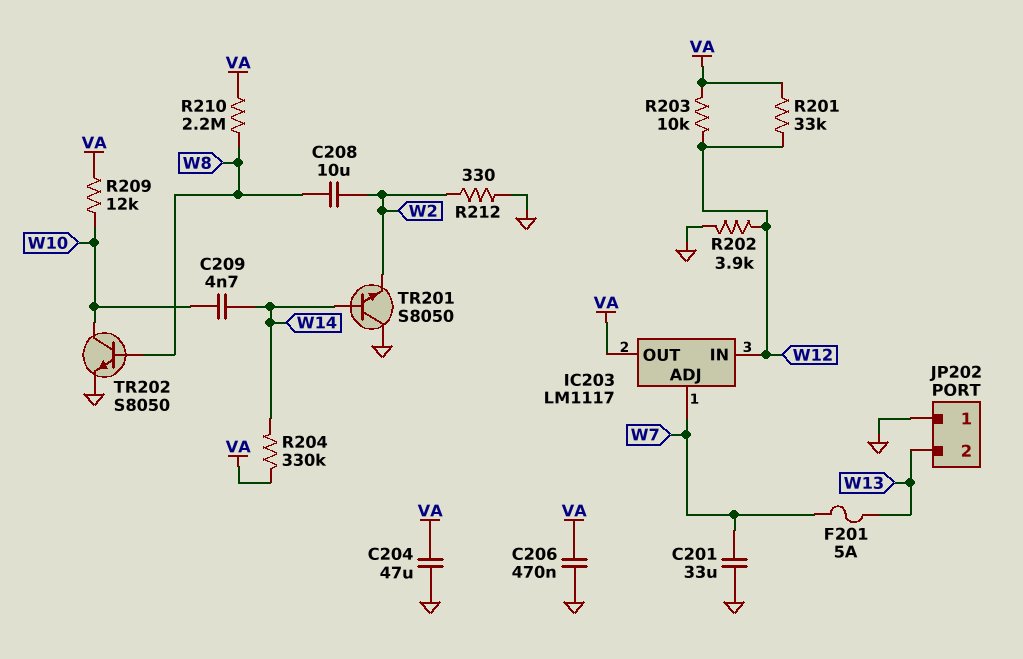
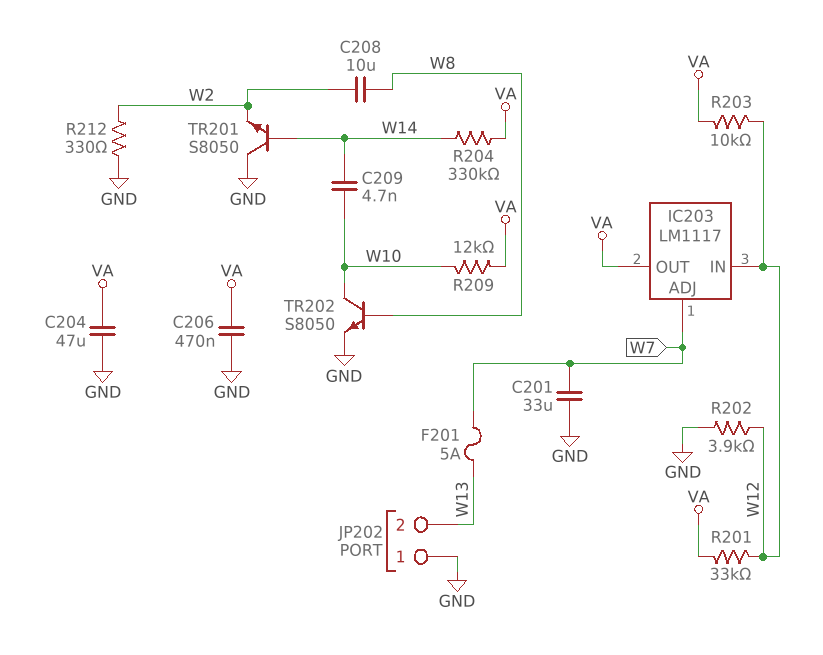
R210: 2.2M (VA, W8) -> none

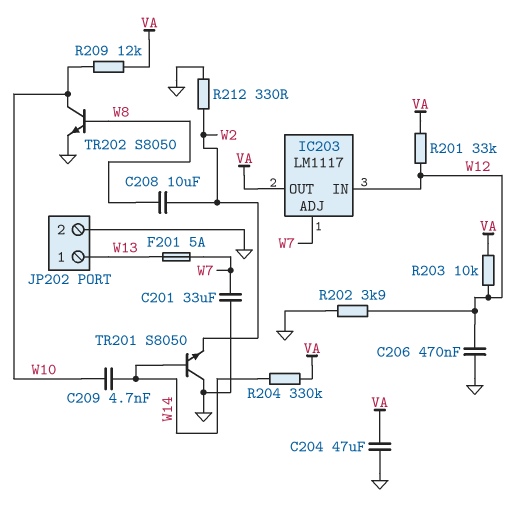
C206: 470nF (GND, VA) -> 470nF (GND, W12)
JP202 pin 1: GND -> W13
JP202 pin 2: W13 -> GND

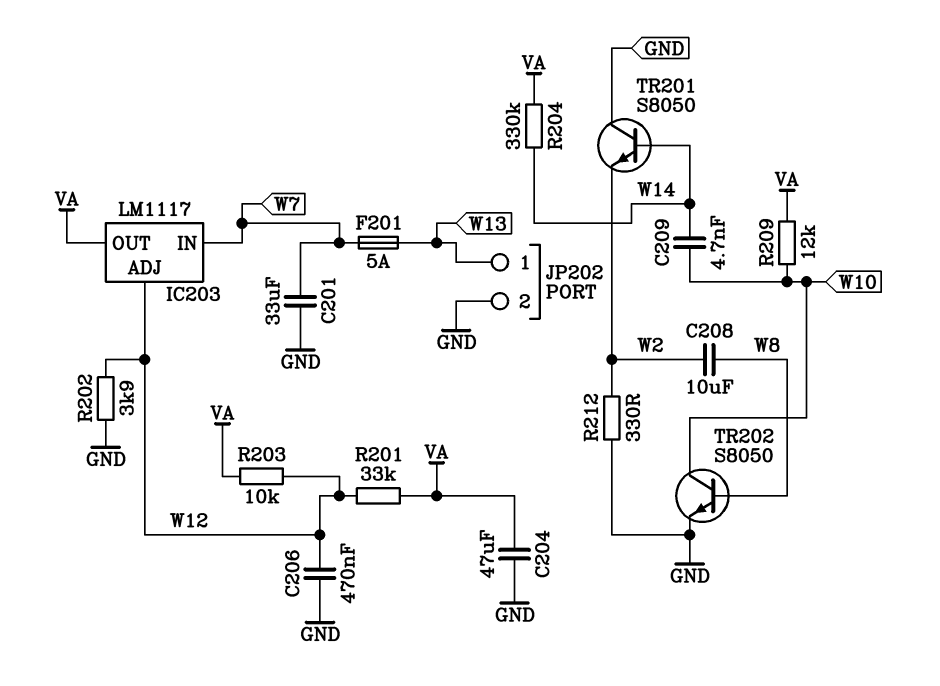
IC203 pin ADJ: W7 -> W12
IC203 pin IN: W12 -> W7

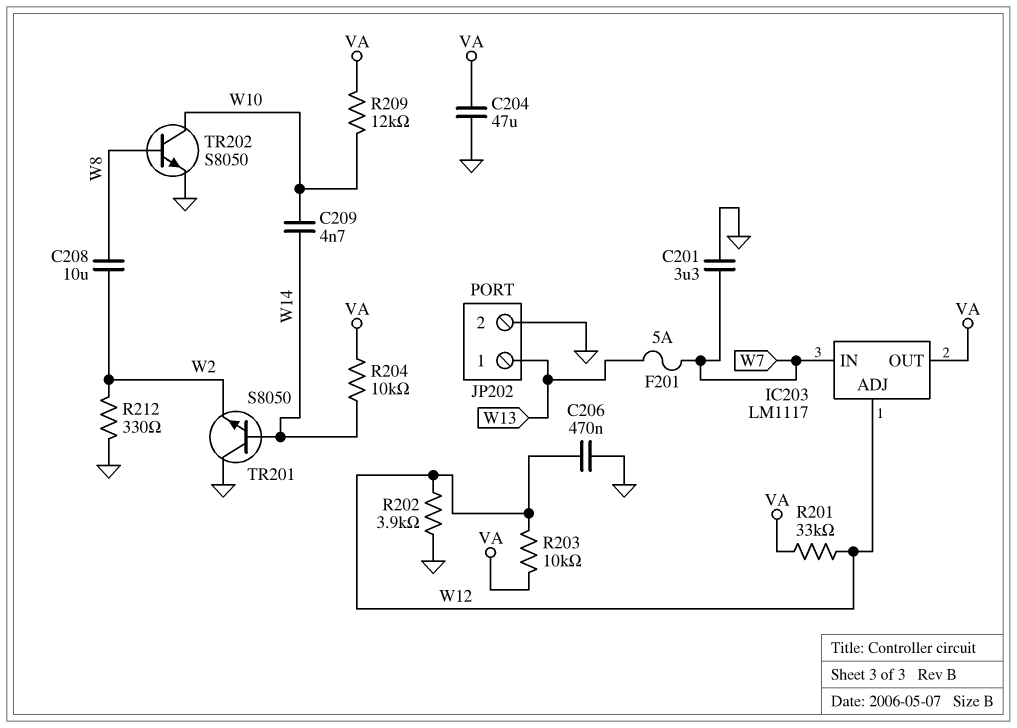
C201: 33uF (GND, W7) -> 3.3uF (GND, W7)
R204: 330k (VA, W14) -> 10k (VA, W14)

